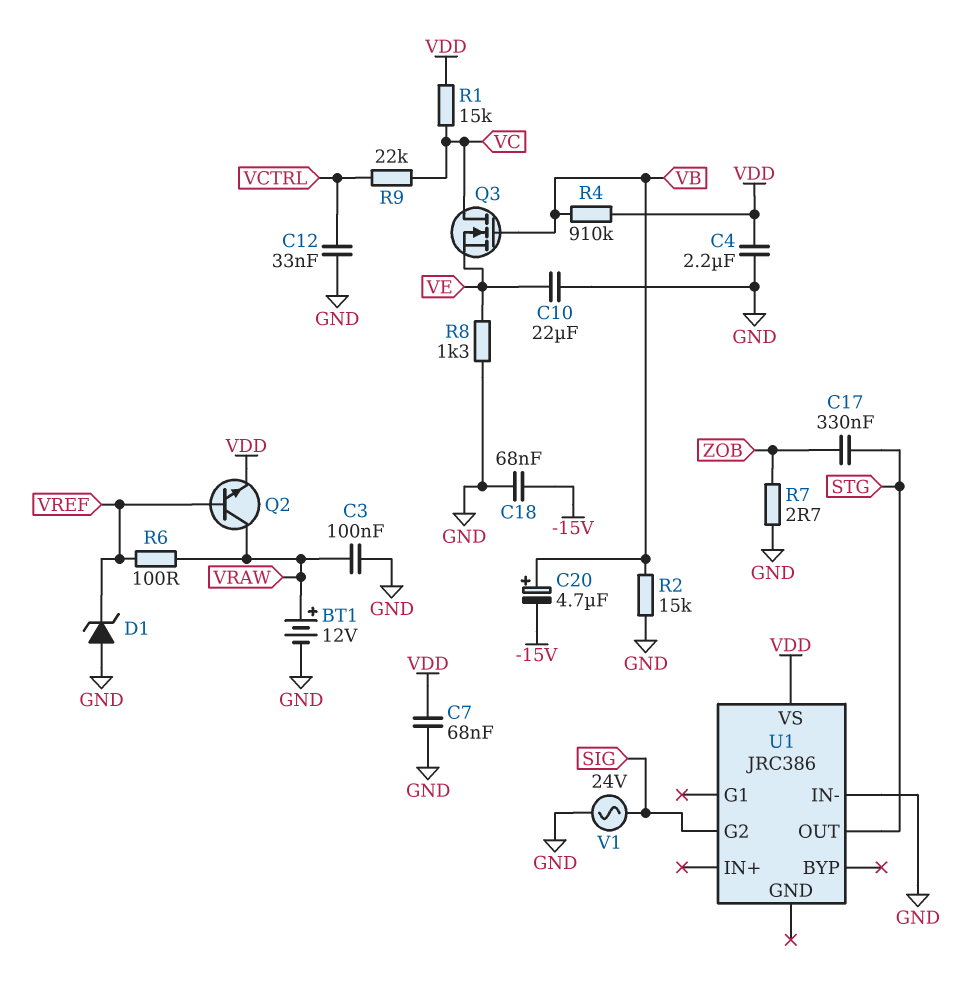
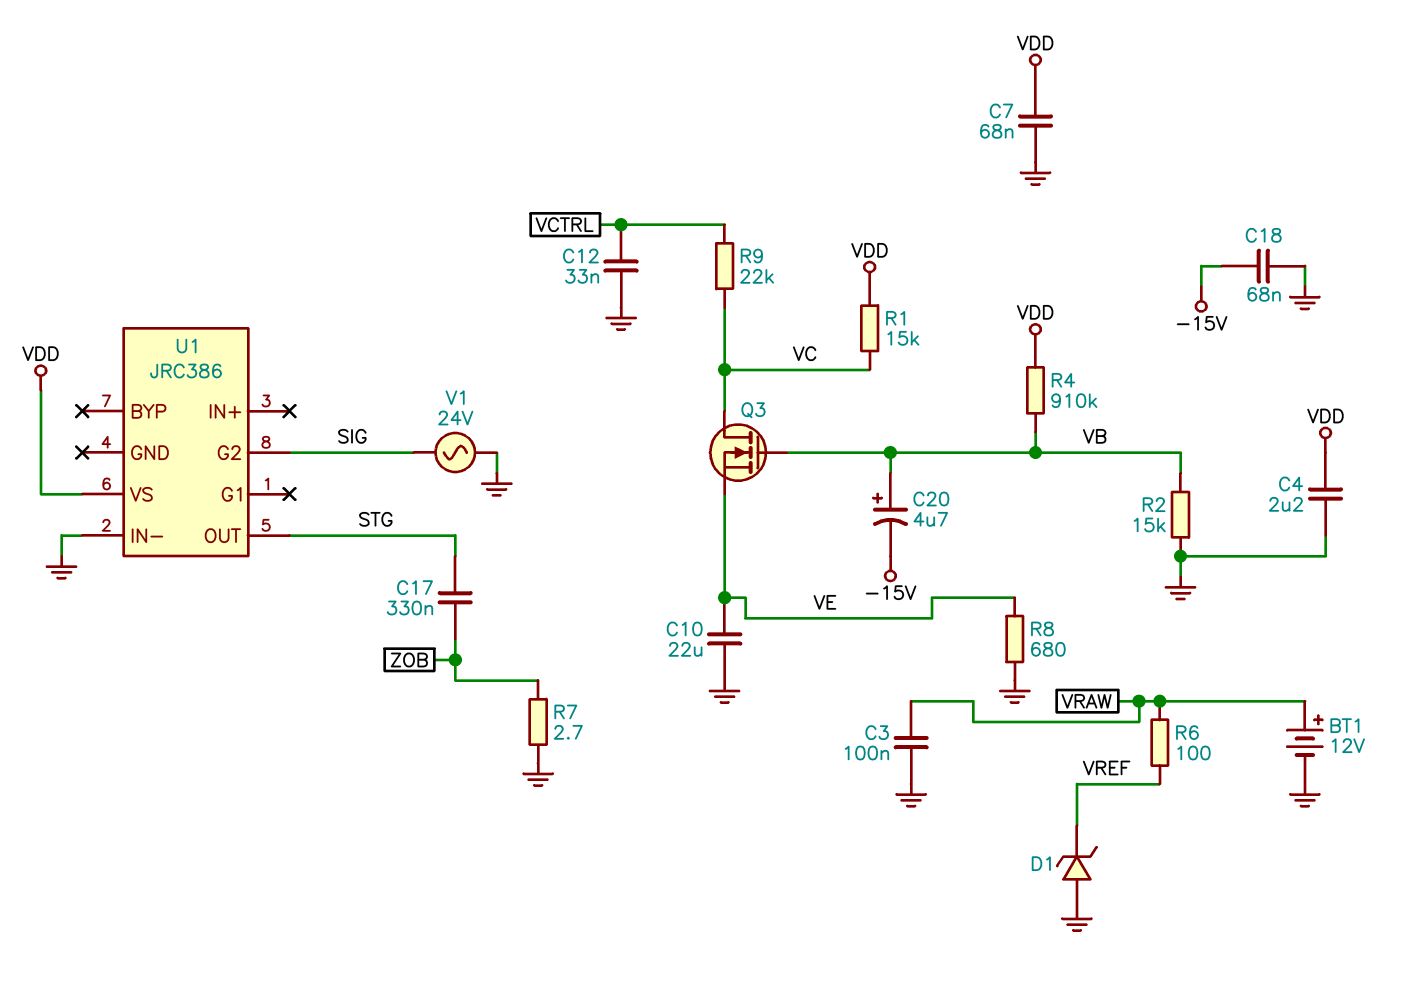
Q2: NPN (B VREF, C VRAW, E VDD) -> none
R8: 1.3k (GND, VE) -> 680 (GND, VE)

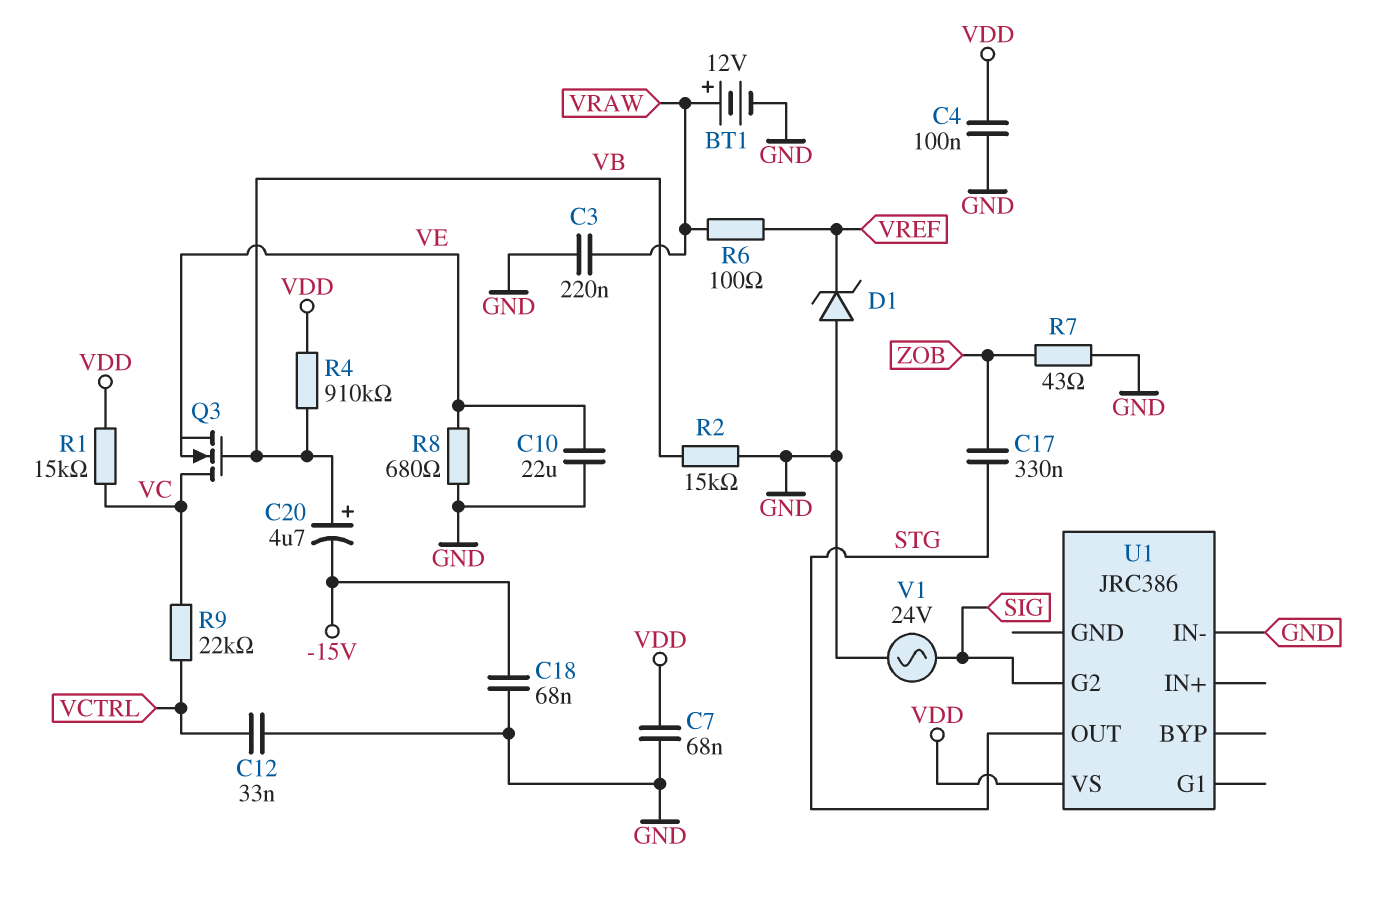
C3: 100nF (GND, VRAW) -> 220nF (GND, VRAW)
C4: 2.2uF (GND, VDD) -> 100nF (GND, VDD)
R7: 2.7 (GND, ZOB) -> 43 (GND, ZOB)

